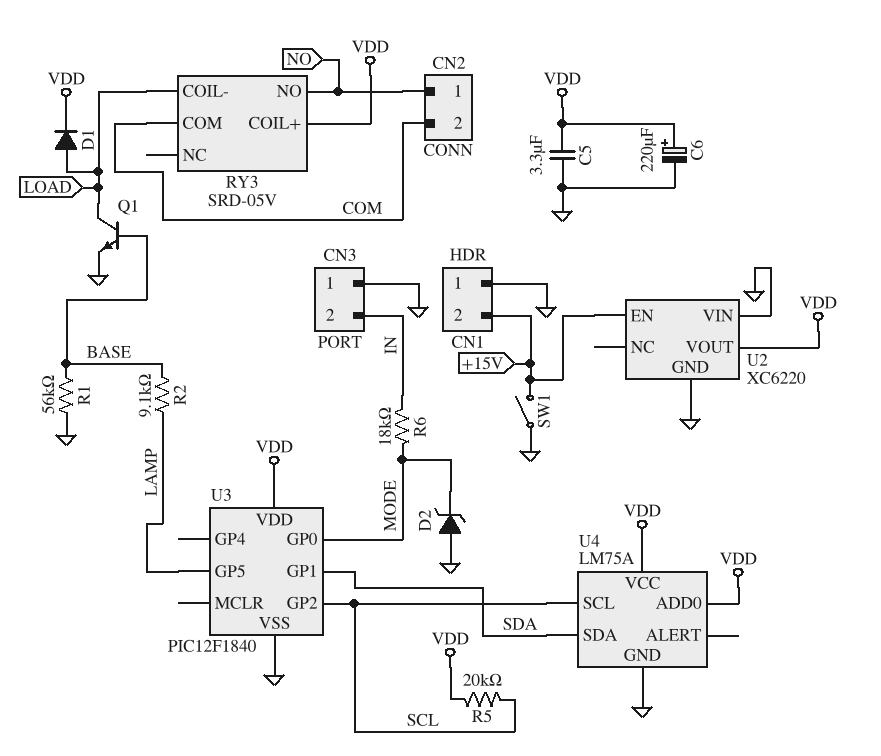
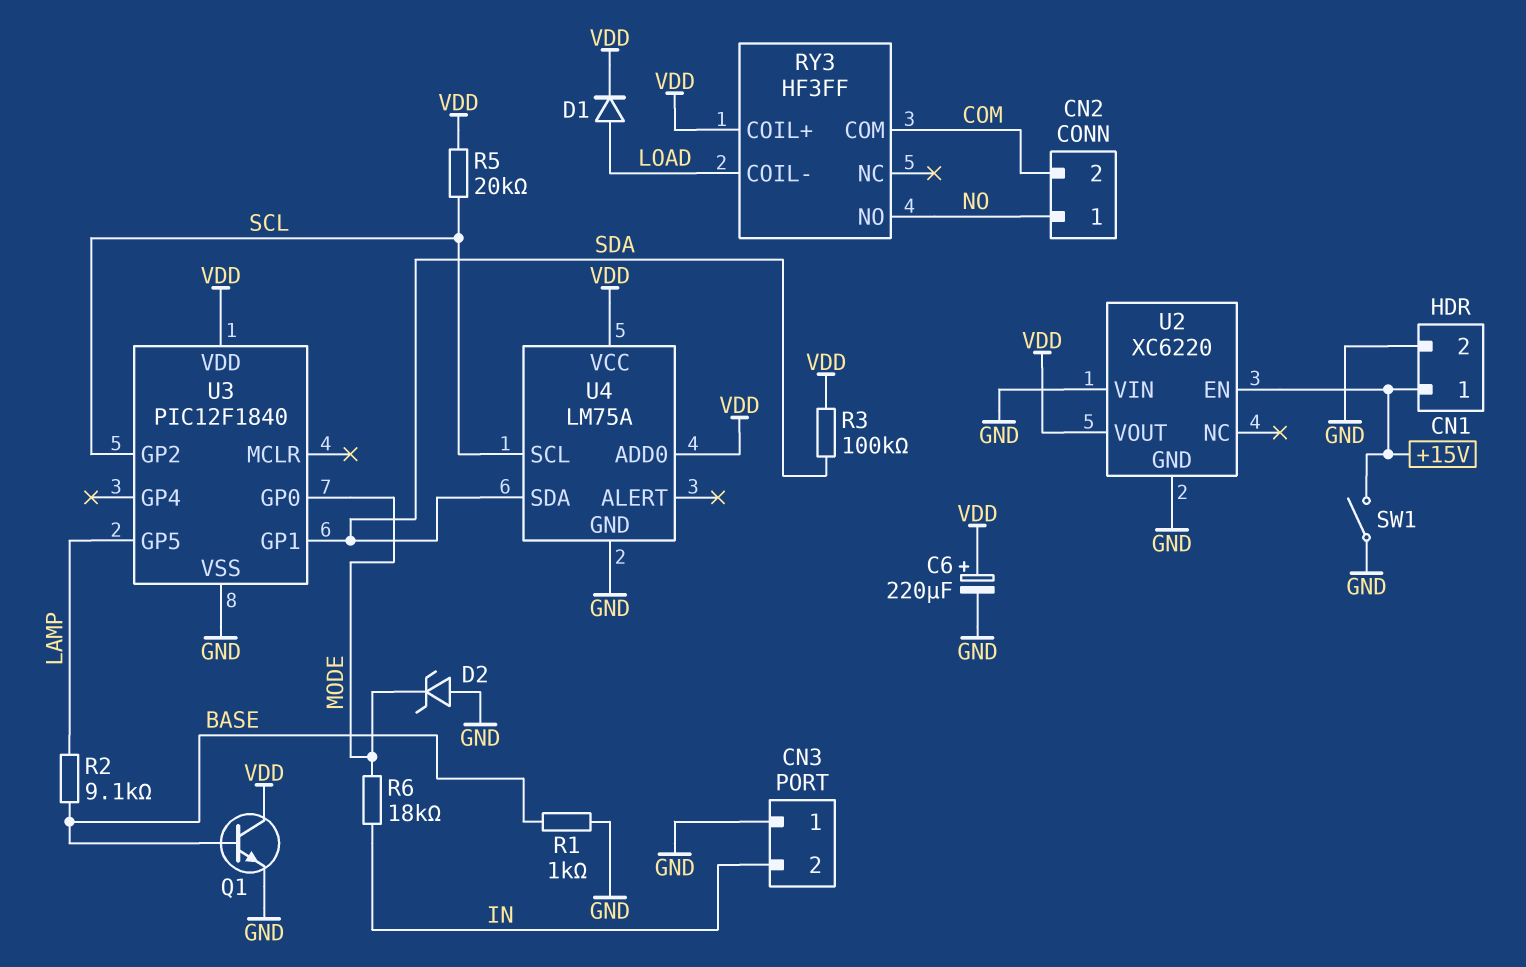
C5: 3.3uF (GND, VDD) -> none
CN1 pin 1: GND -> +15V
CN1 pin 2: +15V -> GND
Q1: NPN (B BASE, C LOAD, E GND) -> NPN (B BASE, C VDD, E GND)
R1: 56k (BASE, GND) -> 1k (BASE, GND)
R3: none -> 100k (SDA, VDD)
RY3: SRD-05V -> HF3FF

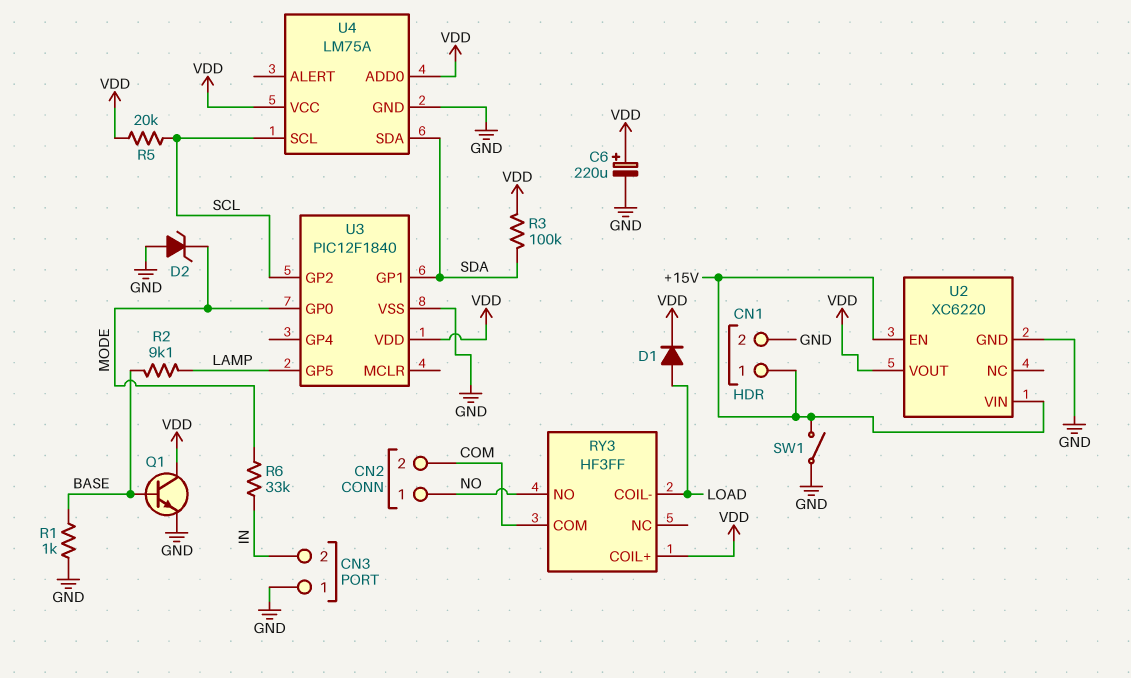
R6: 18k (IN, MODE) -> 33k (IN, MODE)
U2 pin VIN: GND -> +15V

